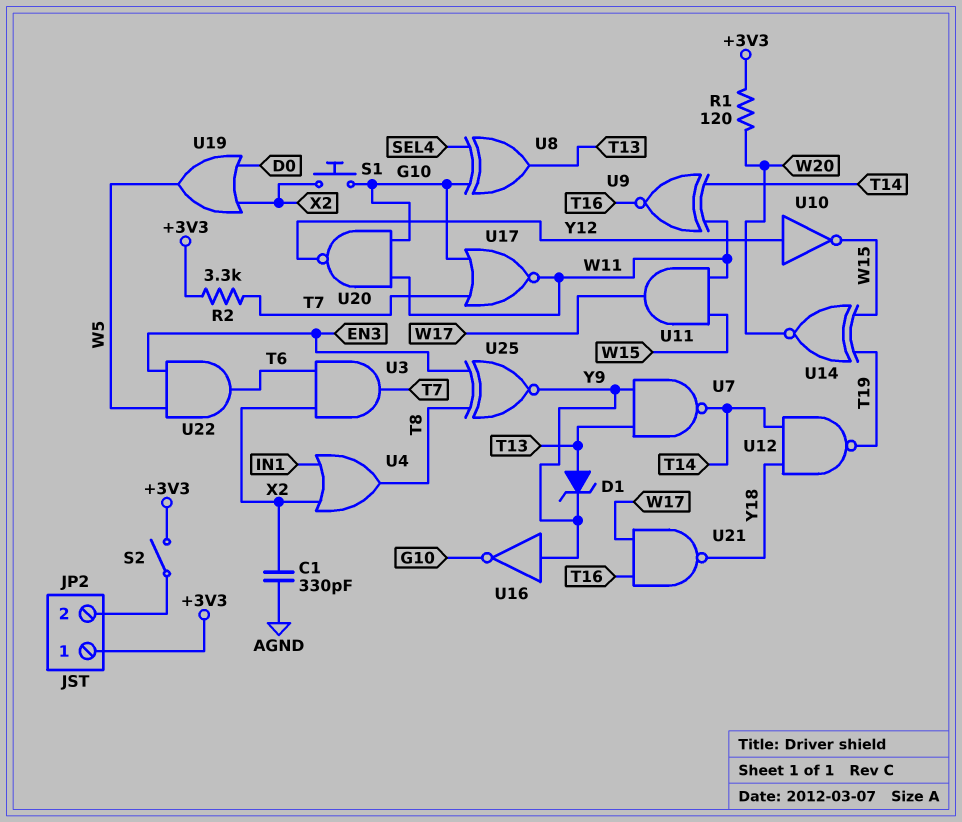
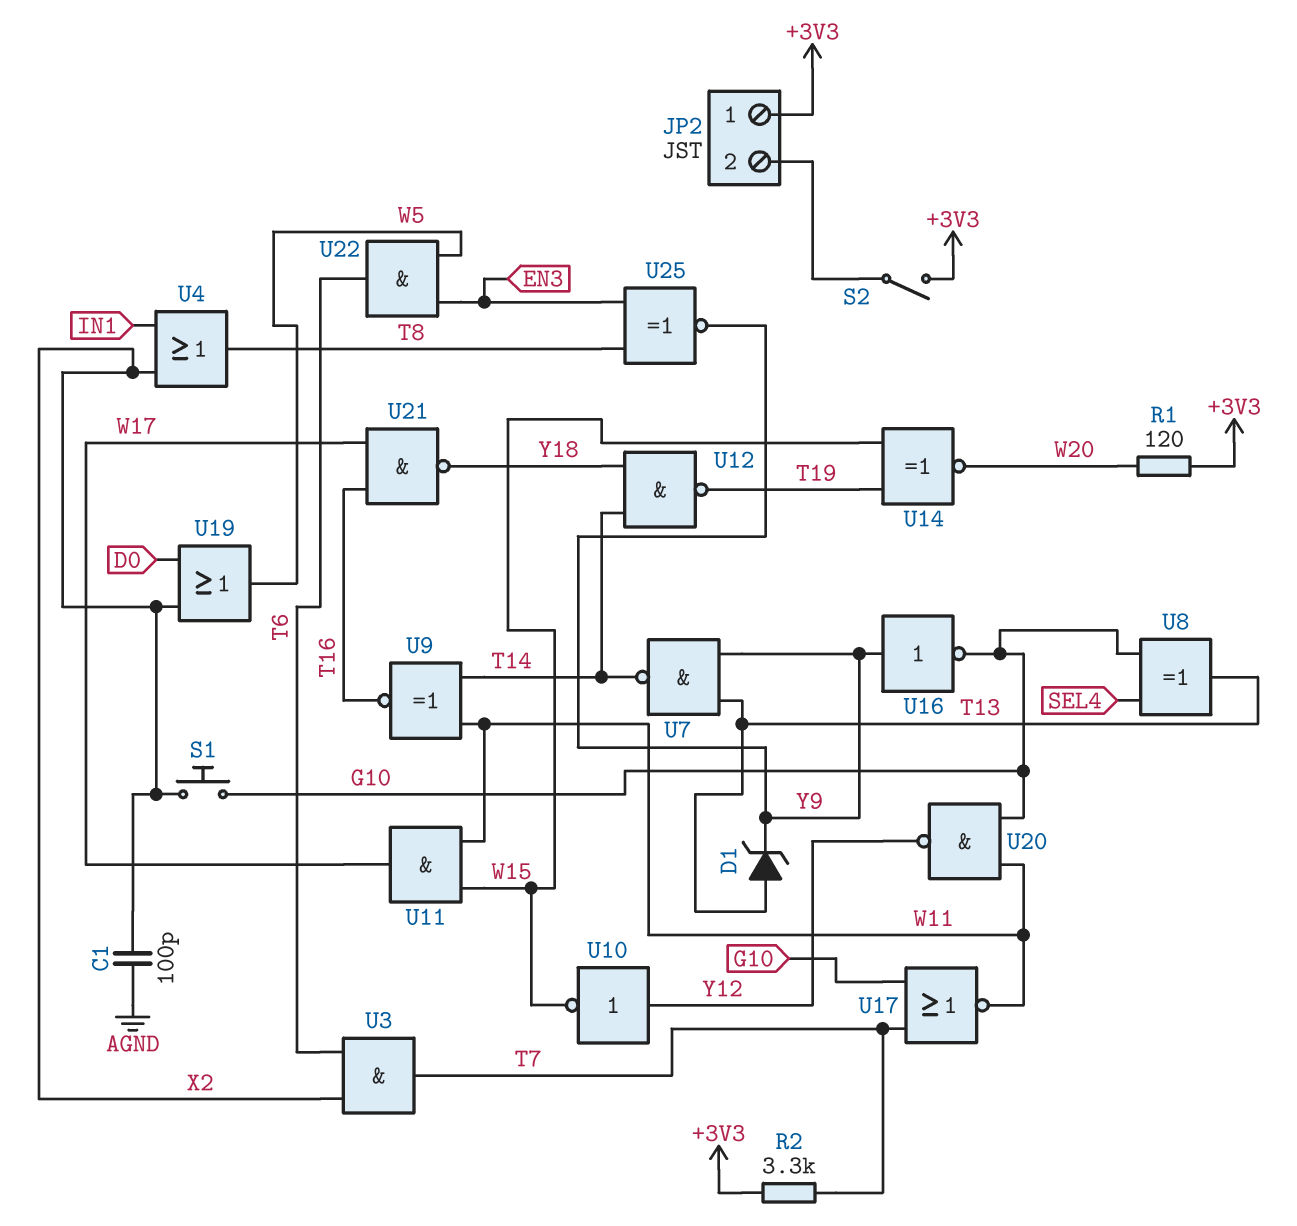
C1: 330pF (AGND, X2) -> 100pF (AGND, X2)

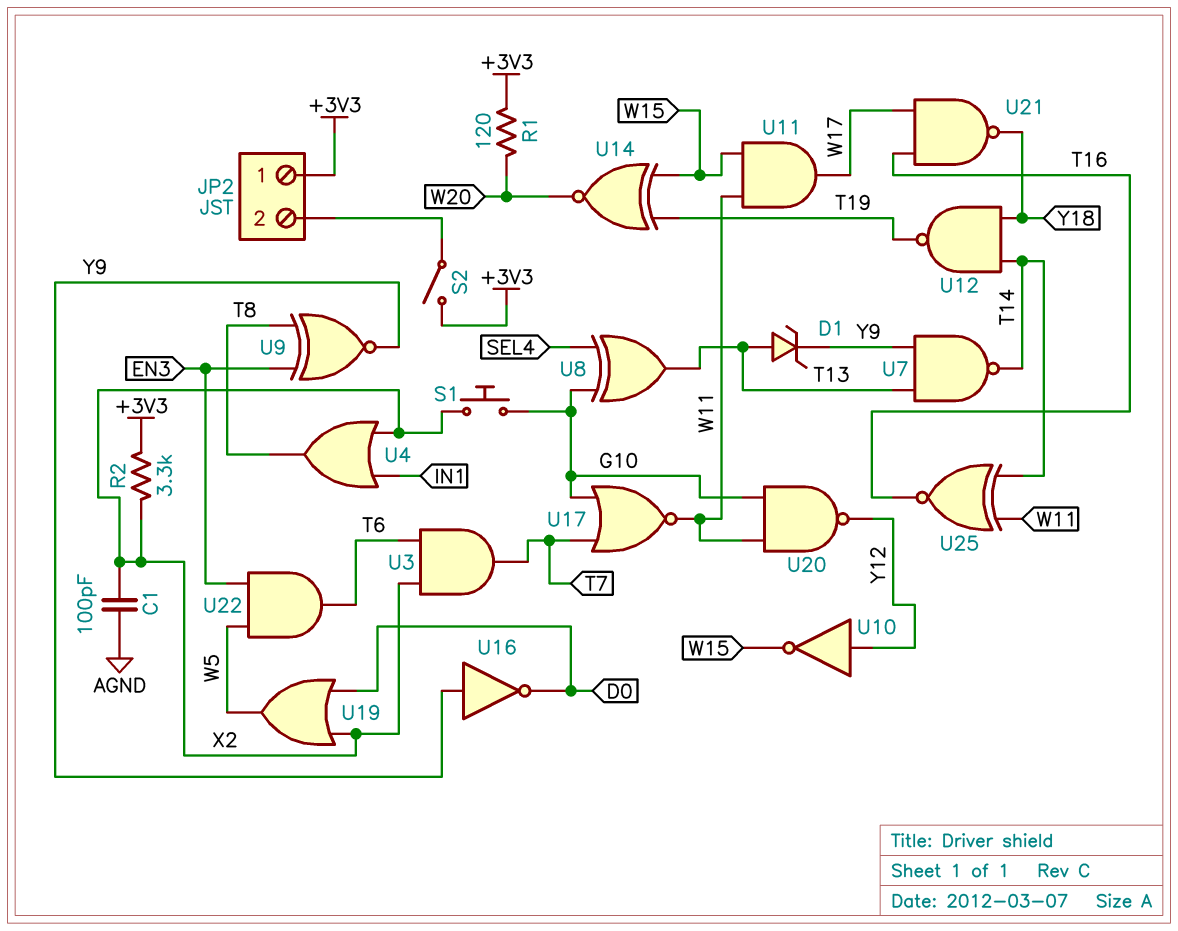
R2: 3.3k (+3V3, T7) -> 3.3k (+3V3, X2)
U9: XNOR (in T14, in W11, out T16) -> XNOR (in EN3, in T8, out Y9)
U16: NOT (in Y9, out G10) -> NOT (in Y9, out D0)
U25: XNOR (in EN3, in T8, out Y9) -> XNOR (in T14, in W11, out T16)

